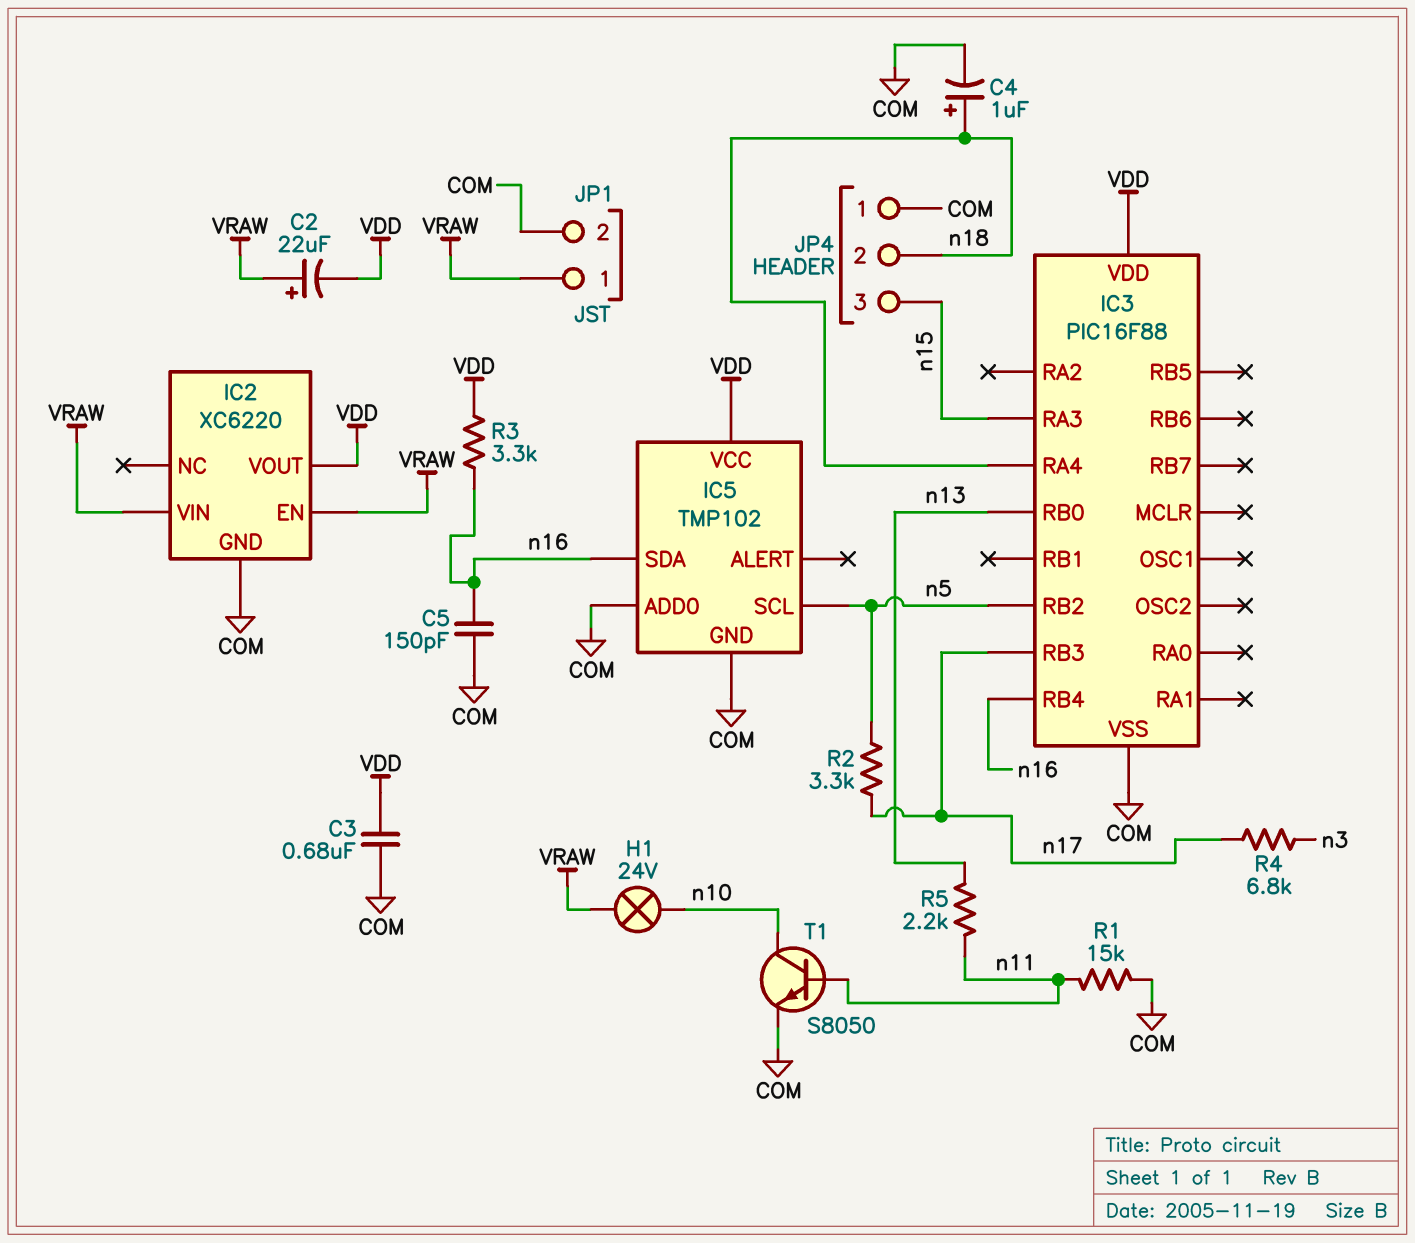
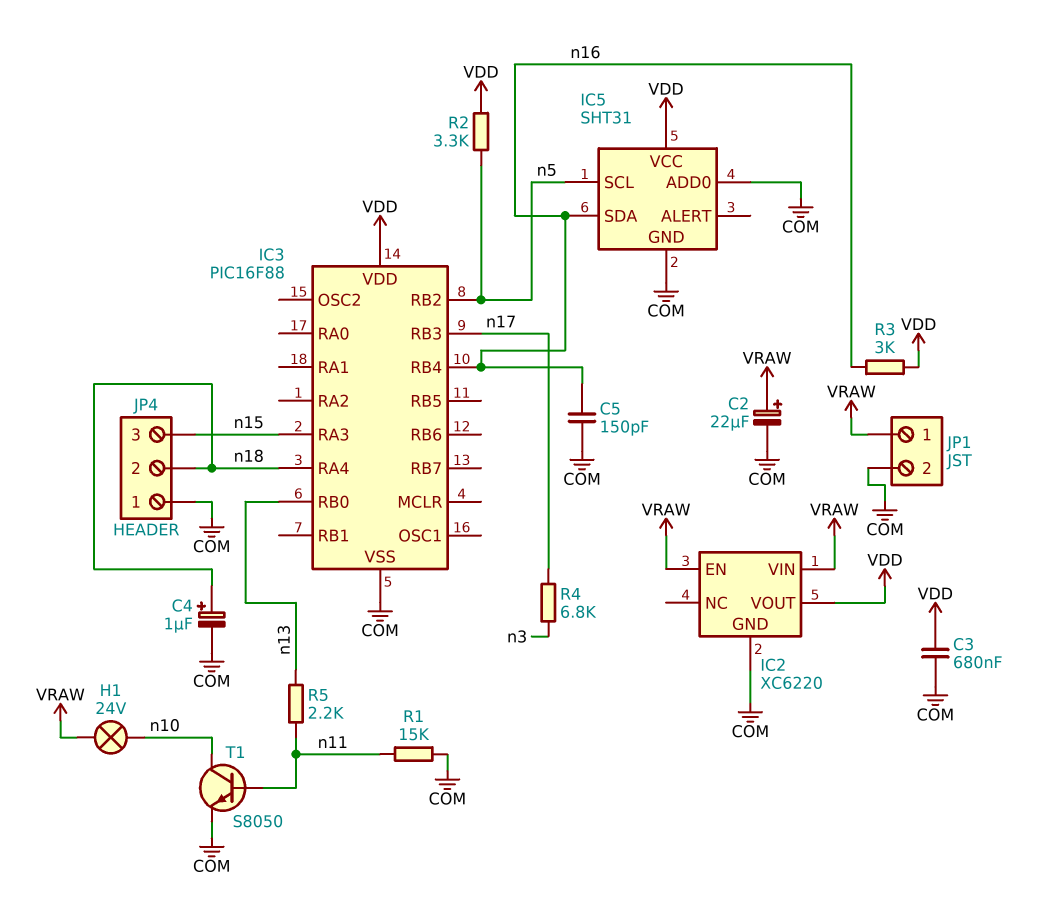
C2: 22uF (plus VRAW, minus VDD) -> 22uF (plus VRAW, minus COM)
IC5: TMP102 -> SHT31
R2: 3.3k (n5, n17) -> 3.3k (VDD, n5)
R3: 3.3k (VDD, n16) -> 3k (VDD, n16)

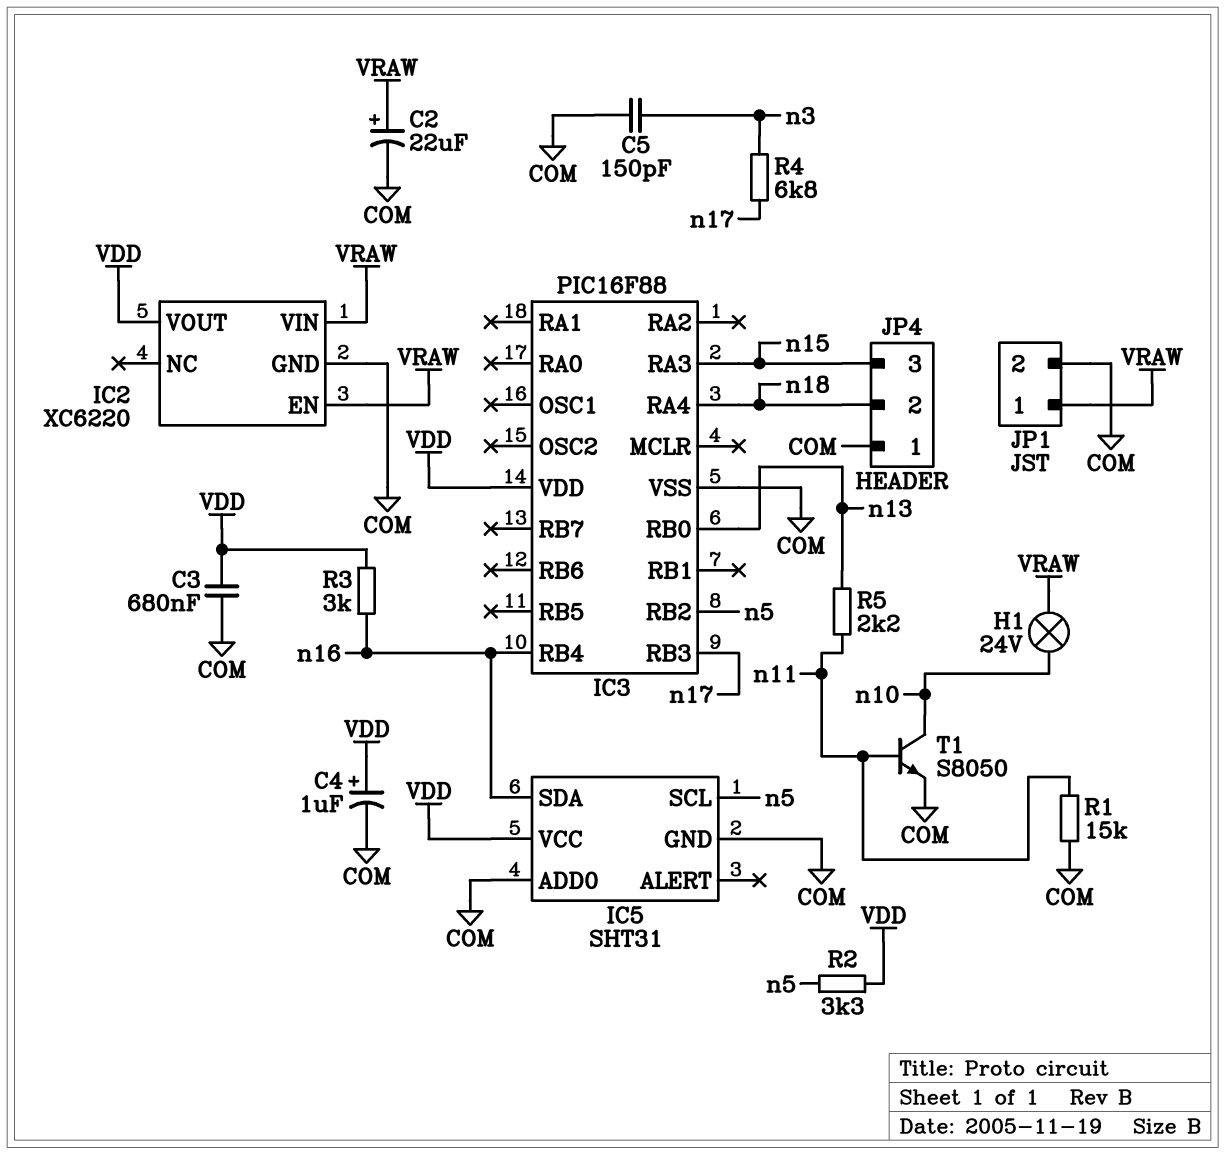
C4: 1uF (plus n18, minus COM) -> 1uF (plus VDD, minus COM)
C5: 150pF (COM, n16) -> 150pF (COM, n3)

